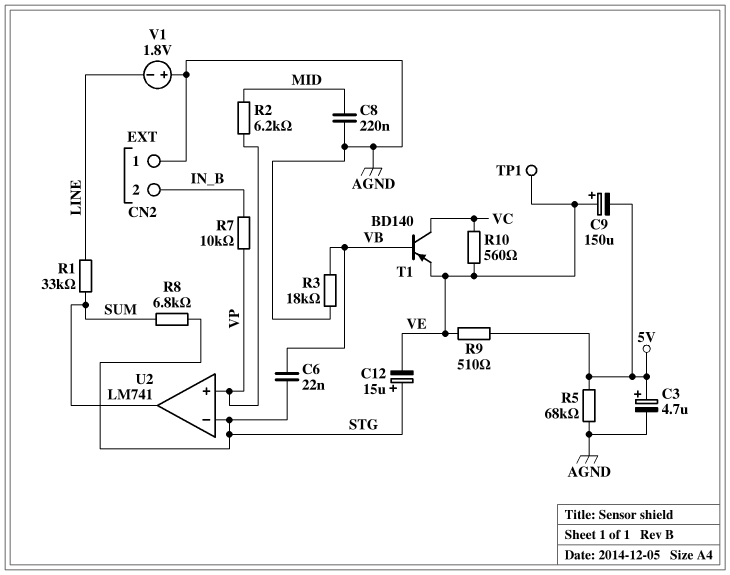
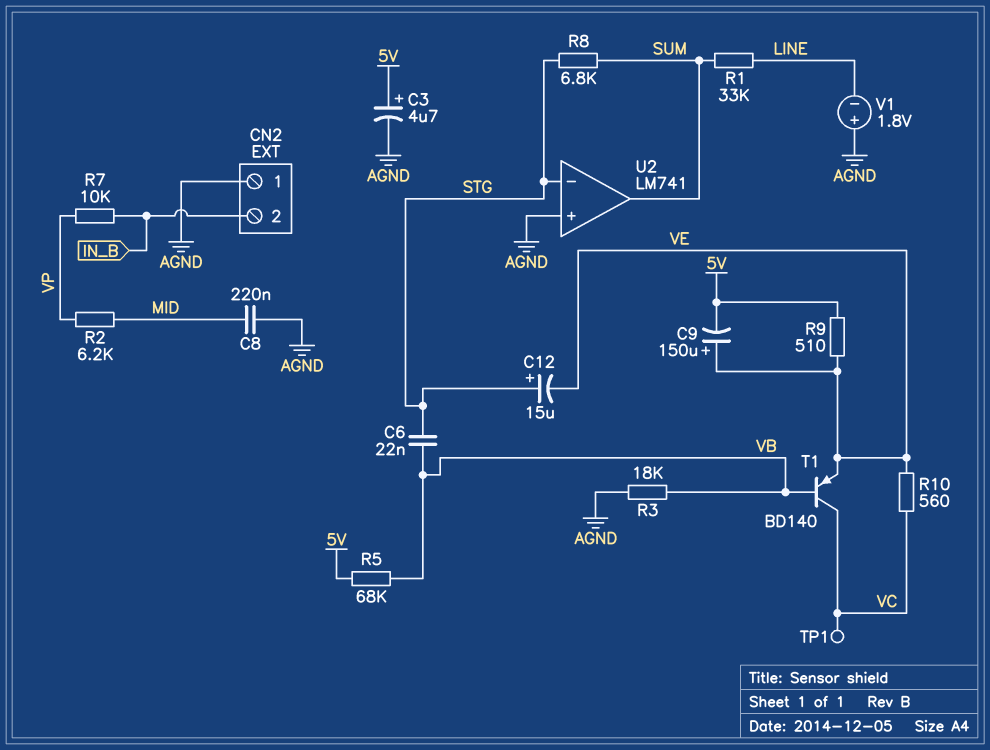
R5: 68k (5V, AGND) -> 68k (5V, VB)
TP1: test point (VE) -> test point (VC)
U2 pin in+: VP -> AGND

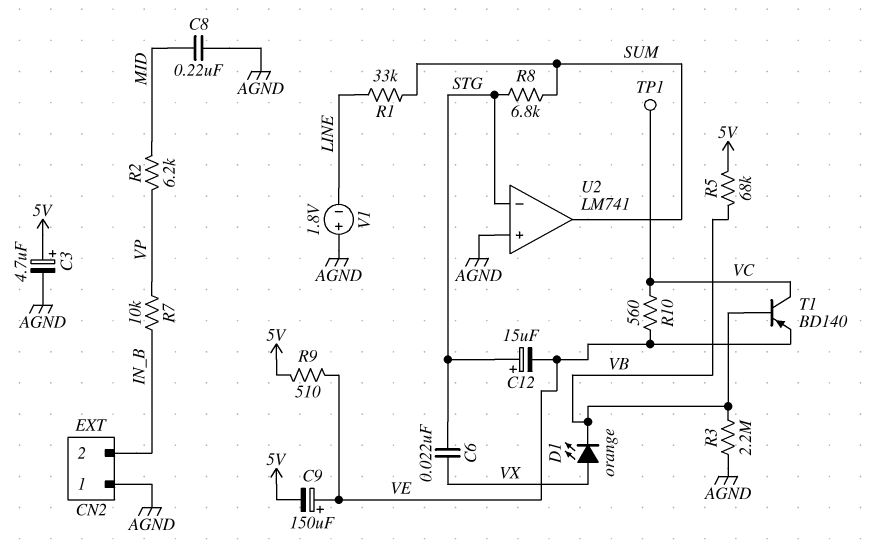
C6: 22nF (STG, VB) -> 22nF (STG, VX)
D1: none -> LED orange (A VX, K VB)
R3: 18k (AGND, VB) -> 2.2M (AGND, VB)

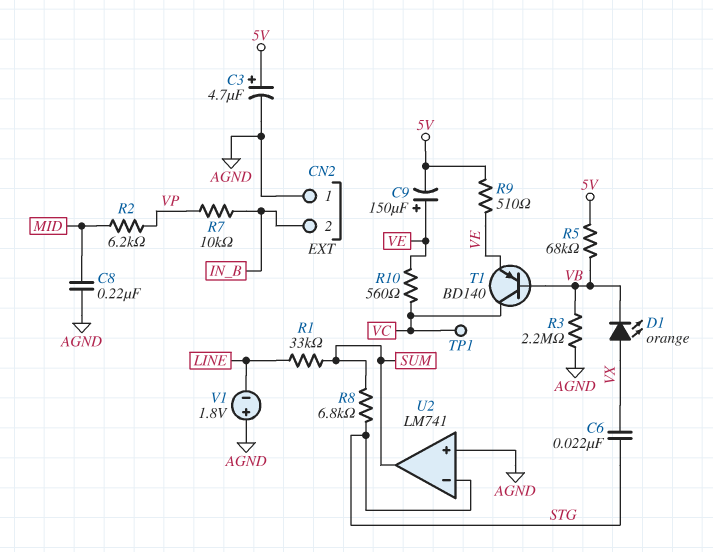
C12: 15uF (plus STG, minus VE) -> none

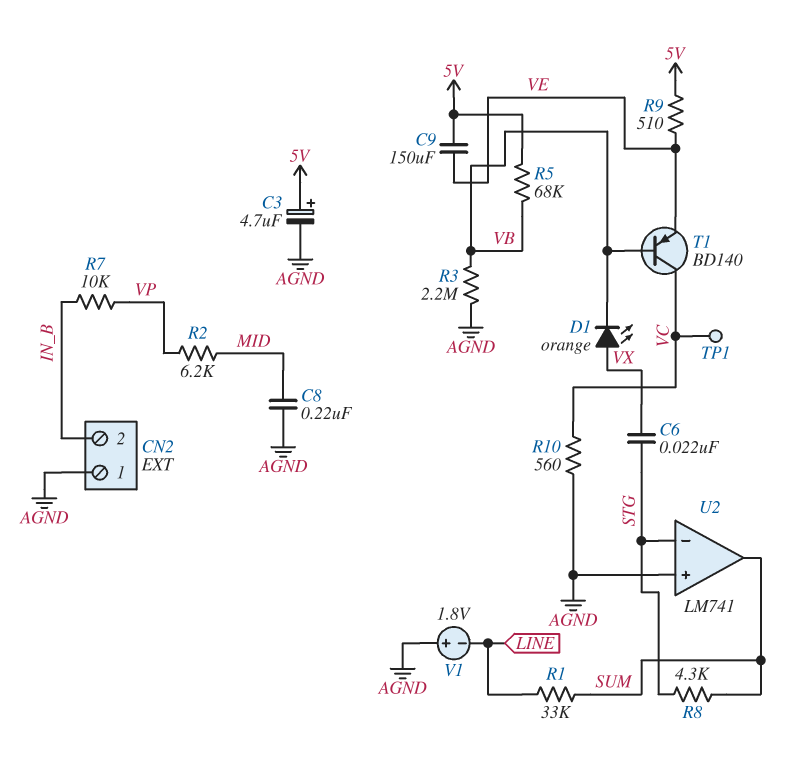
C9: 150uF (plus VE, minus 5V) -> 150uF (5V, VE)
R8: 6.8k (STG, SUM) -> 4.3k (STG, SUM)
R10: 560 (VC, VE) -> 560 (AGND, VC)

